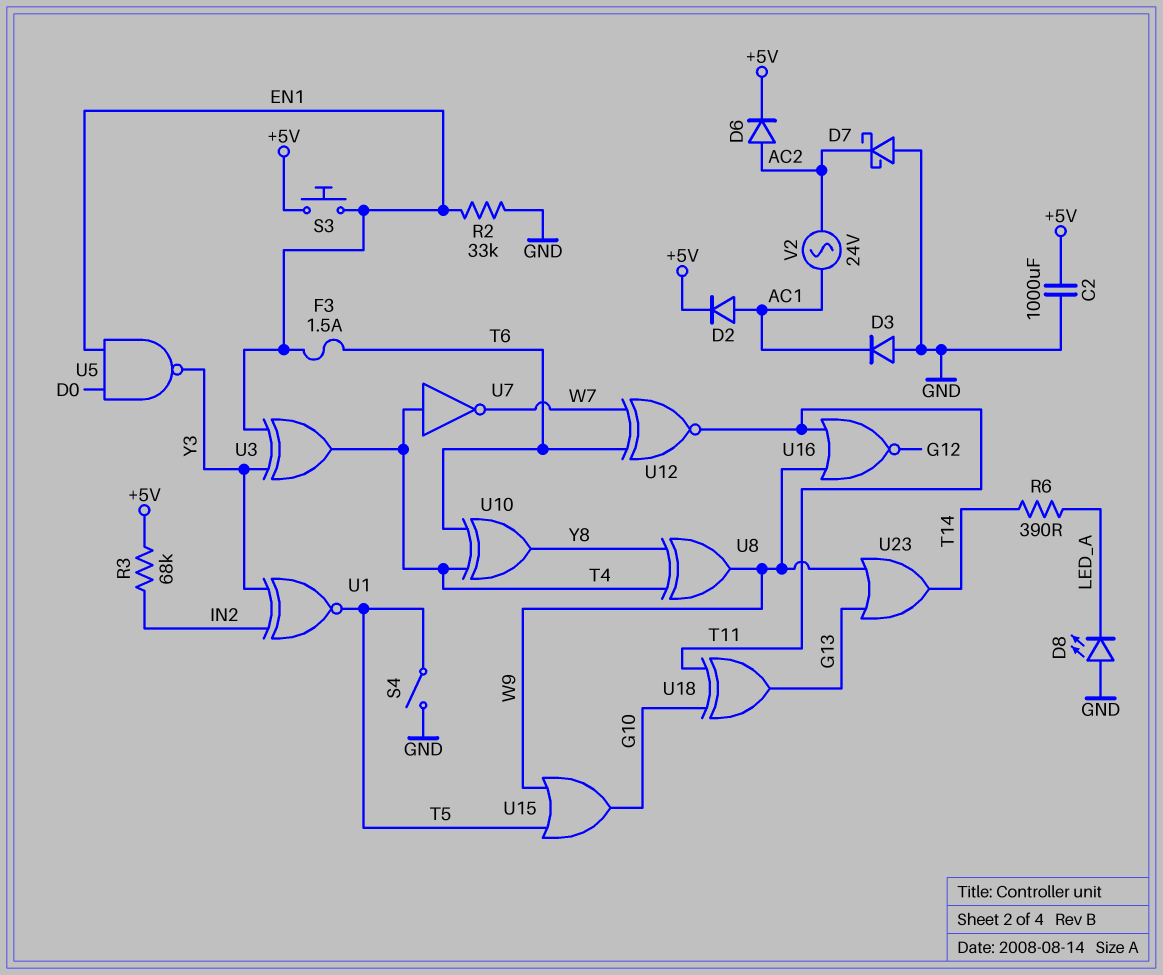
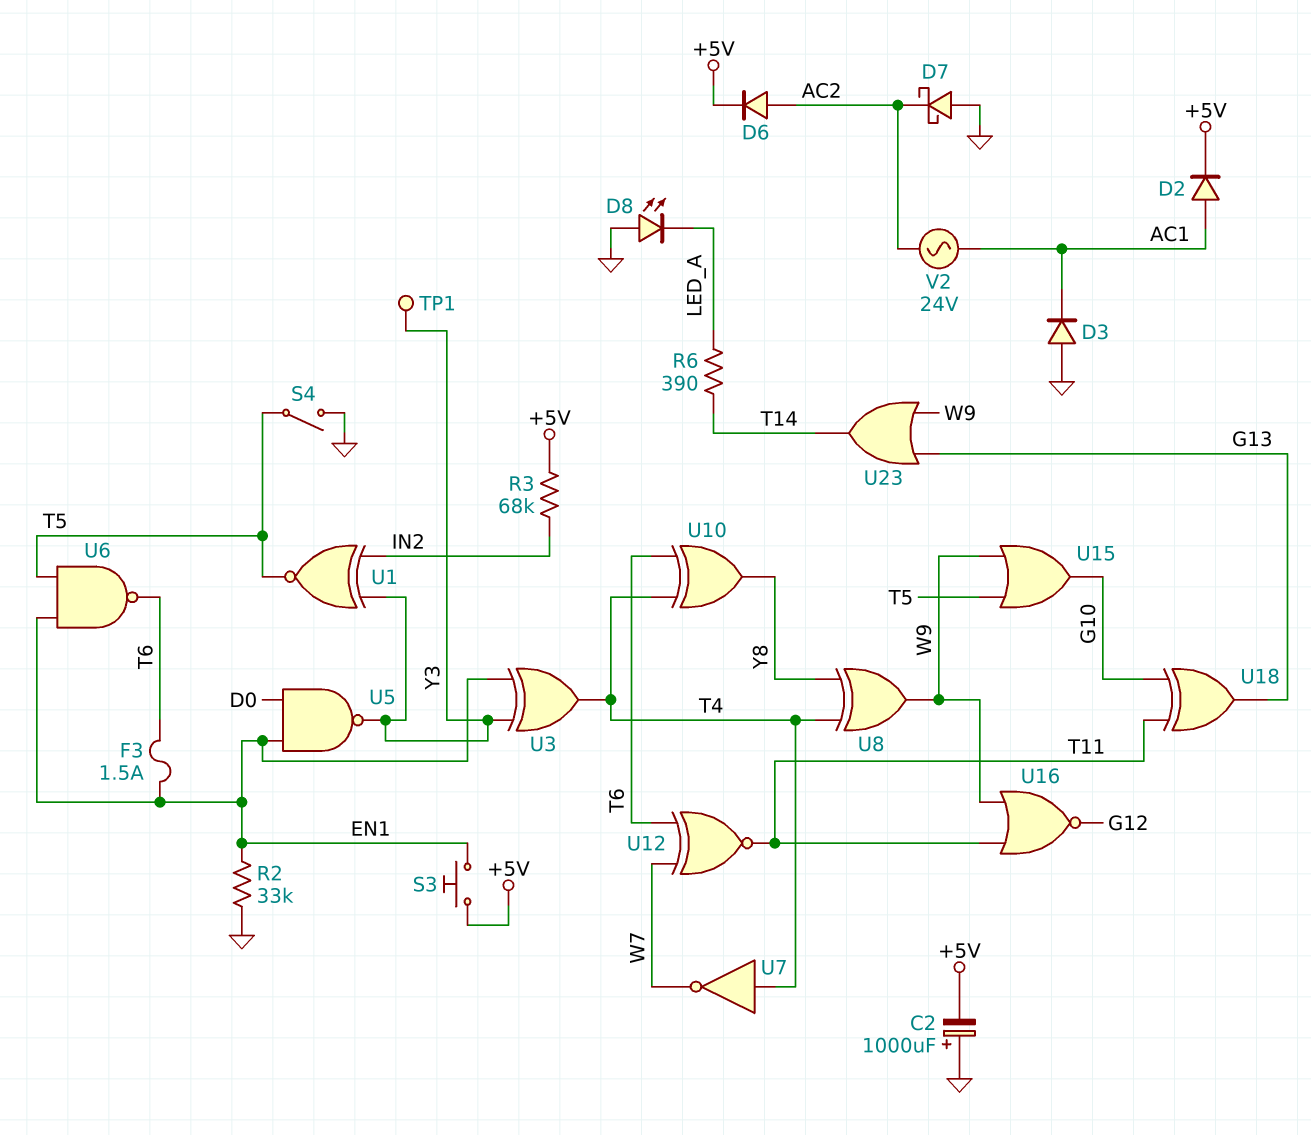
C2: 1000uF (+5V, GND) -> 1000uF (plus GND, minus +5V)
TP1: none -> test point (Y3)
U6: none -> NAND (in EN1, in T5, out T6)

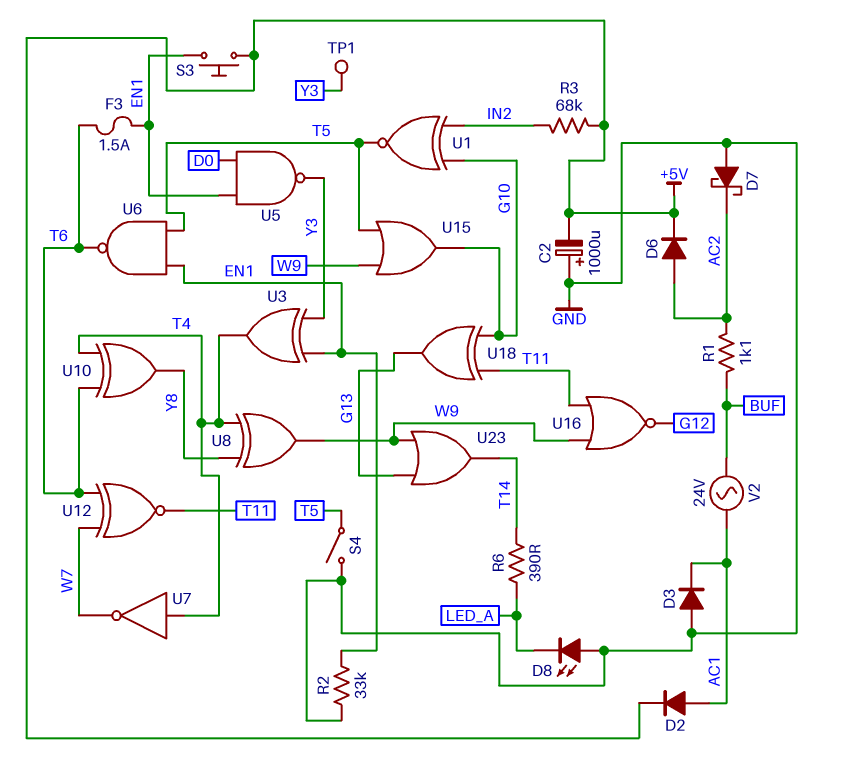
R1: none -> 1.1k (AC2, BUF)
U1: XNOR (in IN2, in Y3, out T5) -> XNOR (in G10, in IN2, out T5)
V2: AC 24V (AC1, AC2) -> AC 24V (AC1, BUF)

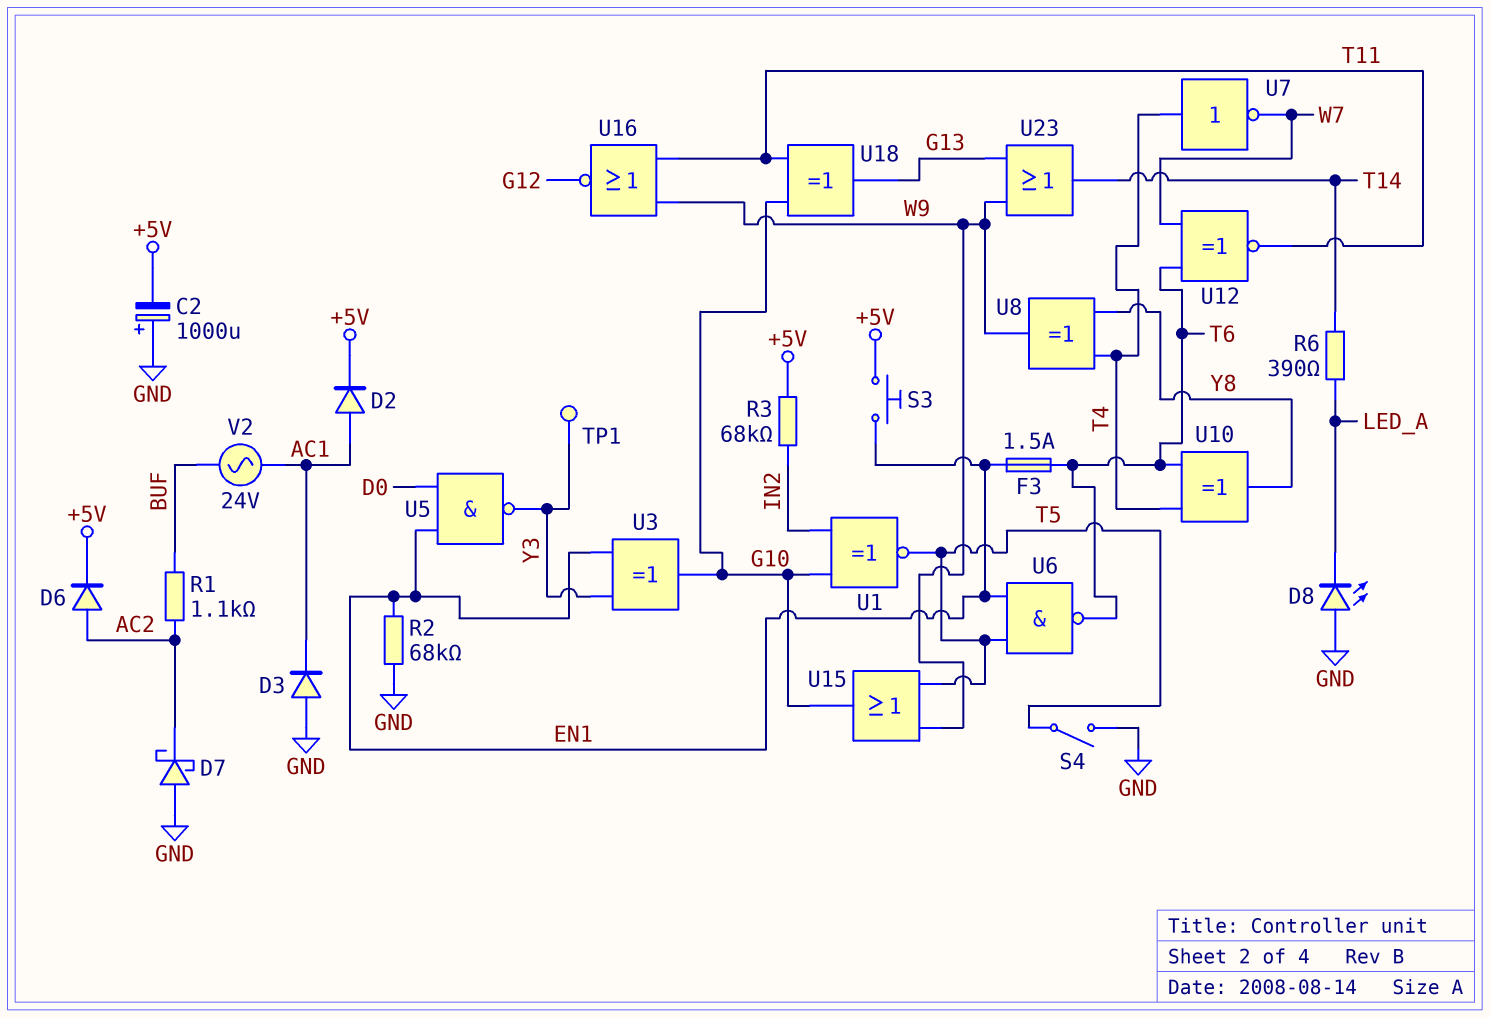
R2: 33k (EN1, GND) -> 68k (EN1, GND)
U3: XOR (in EN1, in Y3, out T4) -> XOR (in EN1, in Y3, out G10)

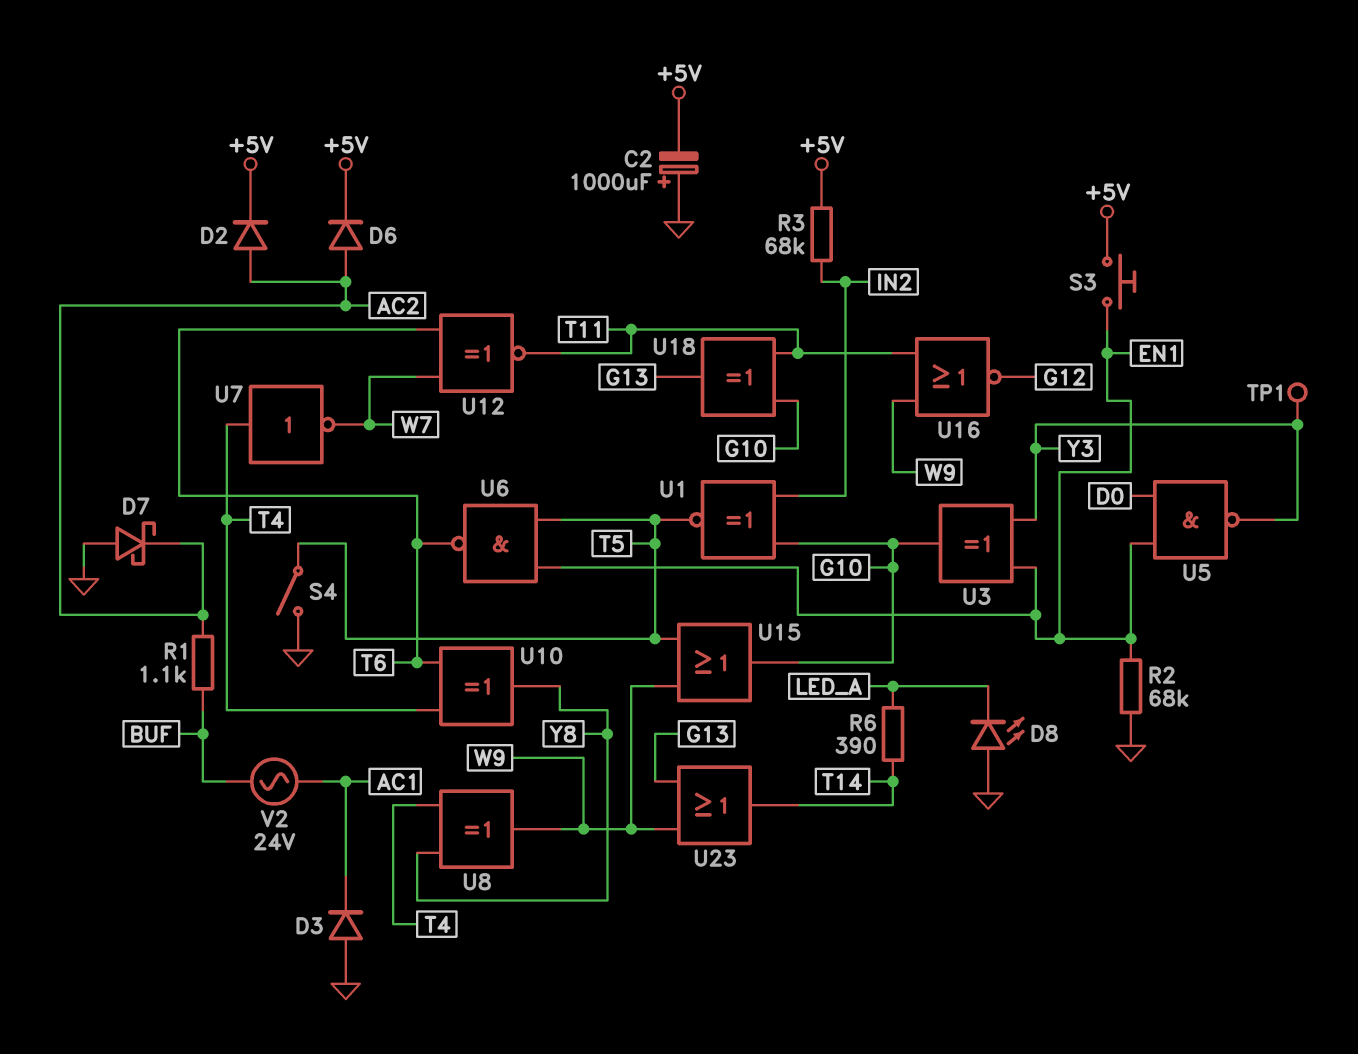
D2: diode (A AC1, K +5V) -> diode (A AC2, K +5V)
F3: 1.5A (EN1, T6) -> none

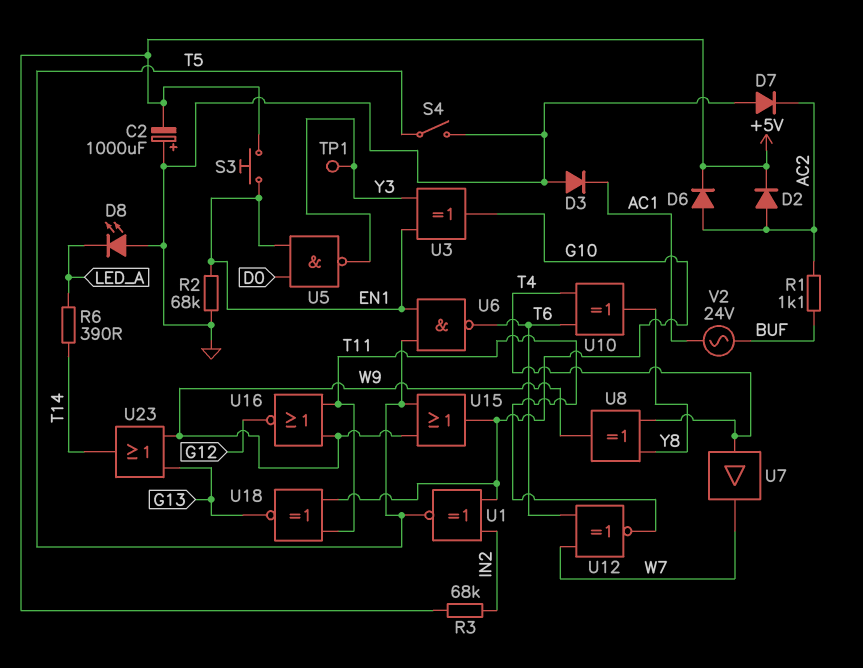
D7: schottky (A GND, K AC2) -> diode (A GND, K AC2)
U7: NOT (in T4, out W7) -> buffer (in T4, out W7)
U18: XOR (in G10, in T11, out G13) -> XNOR (in G10, in T11, out G13)

